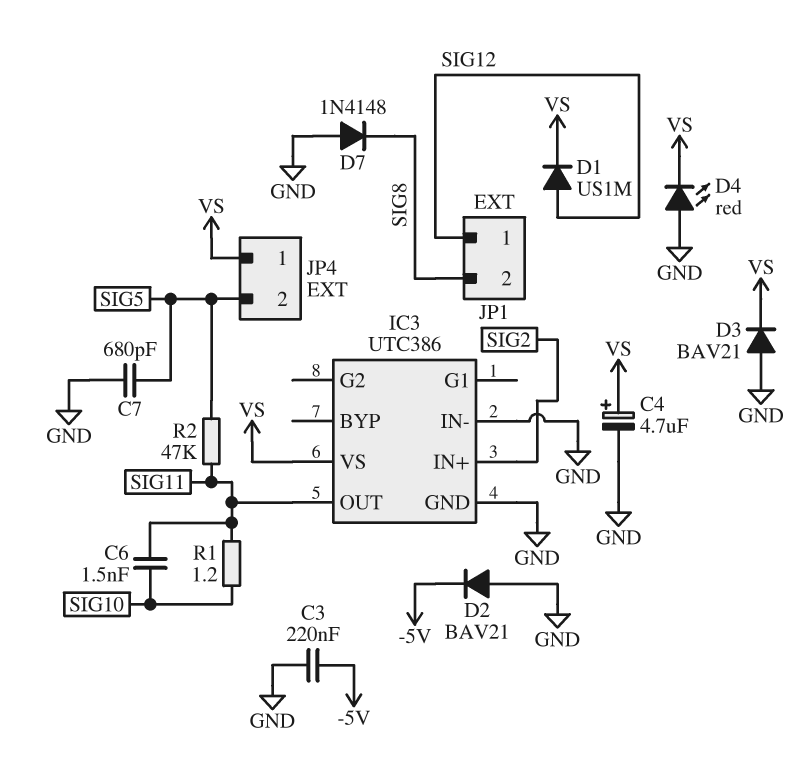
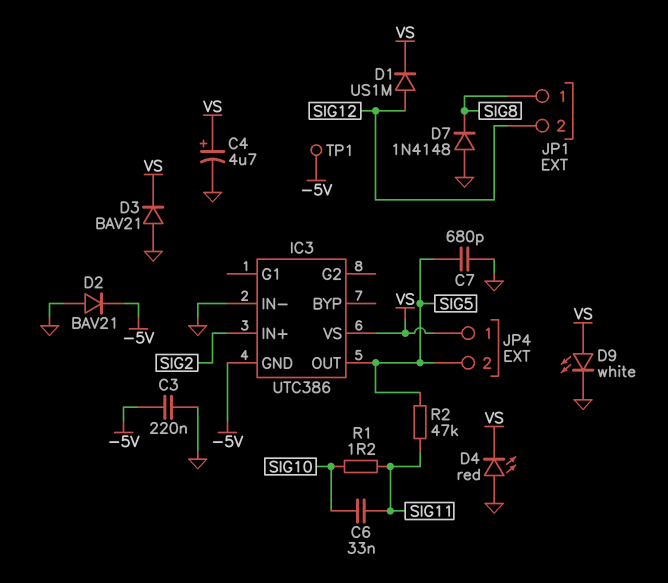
C6: 1.5nF (SIG10, SIG11) -> 33nF (SIG10, SIG11)
D9: none -> LED white (A VS, K GND)
IC3 pin GND: GND -> -5V
IC3 pin OUT: SIG11 -> SIG5
JP1 pin 1: SIG12 -> SIG8
JP1 pin 2: SIG8 -> SIG12
TP1: none -> test point (-5V)

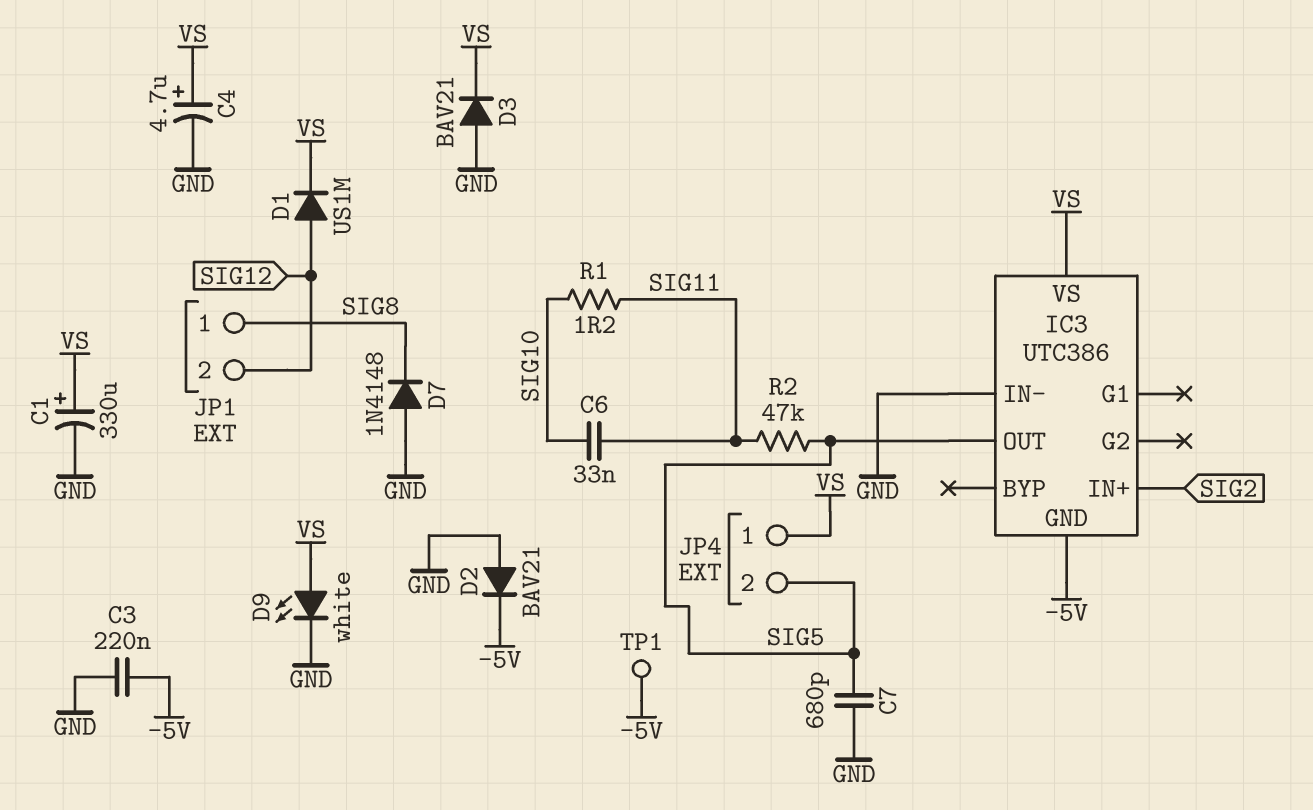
C1: none -> 330uF (plus VS, minus GND)
D4: LED red (A GND, K VS) -> none

